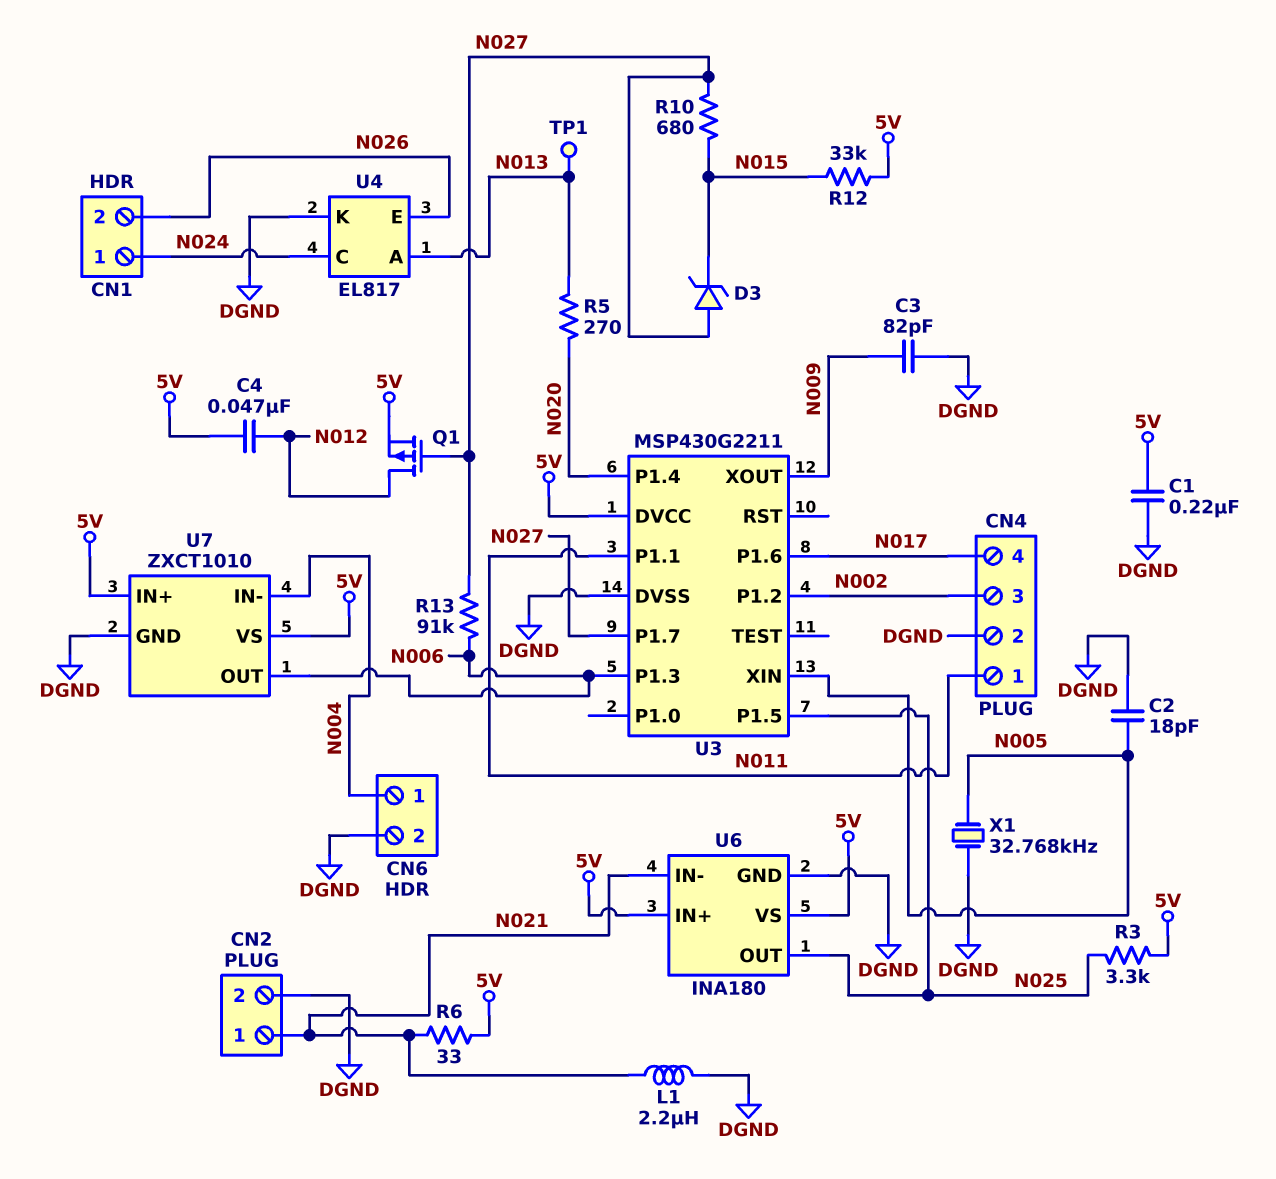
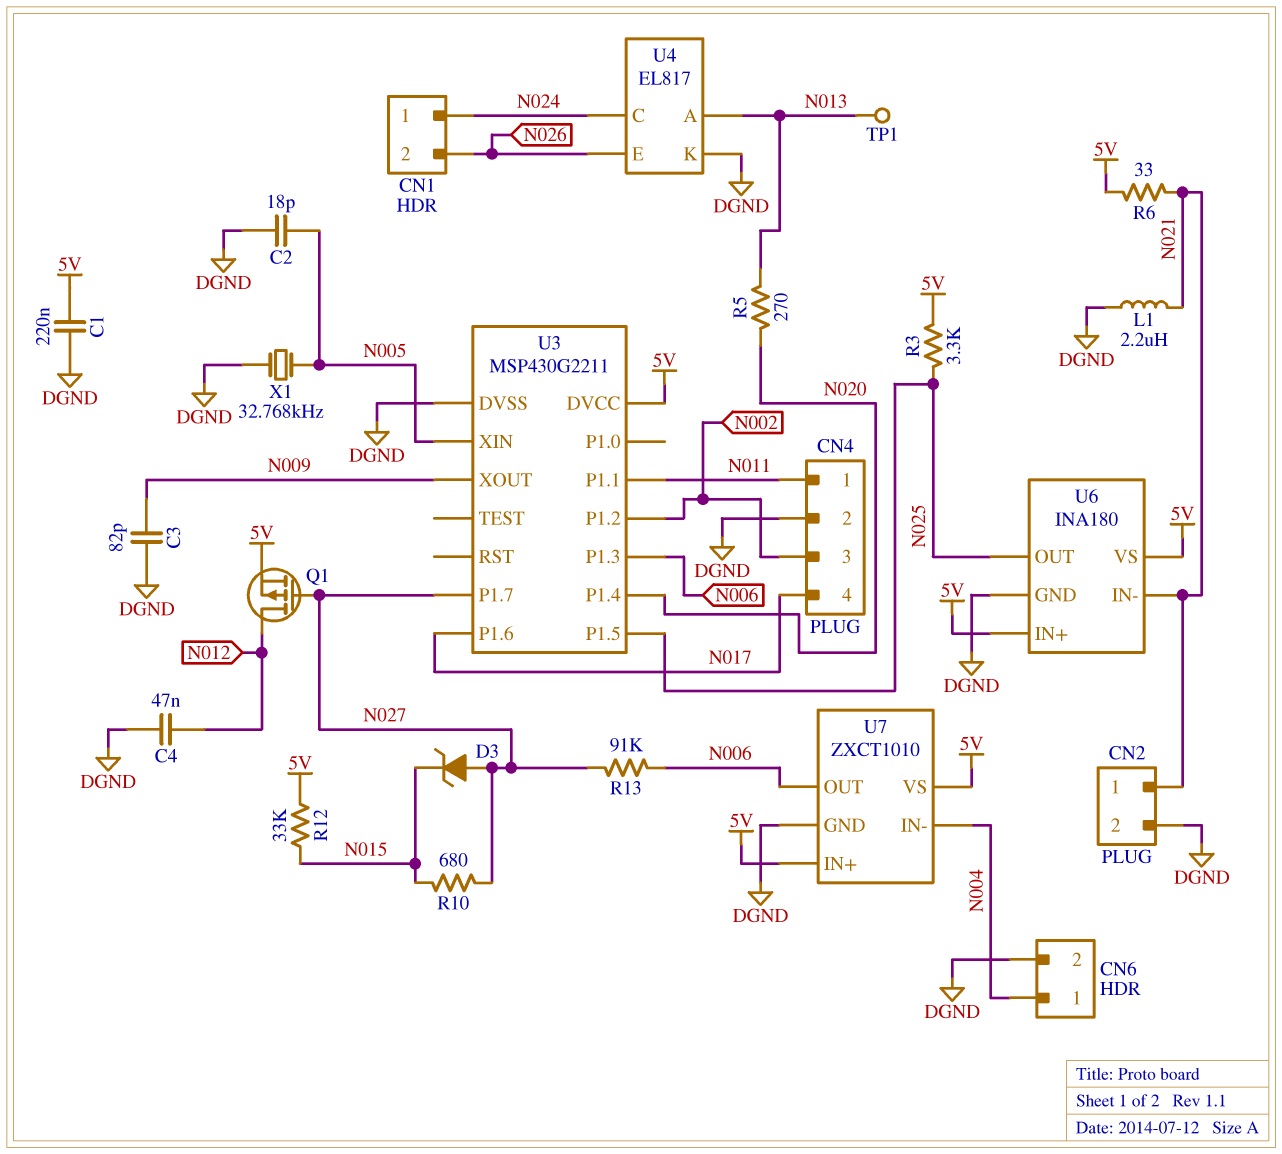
C4: 47nF (5V, N012) -> 47nF (DGND, N012)

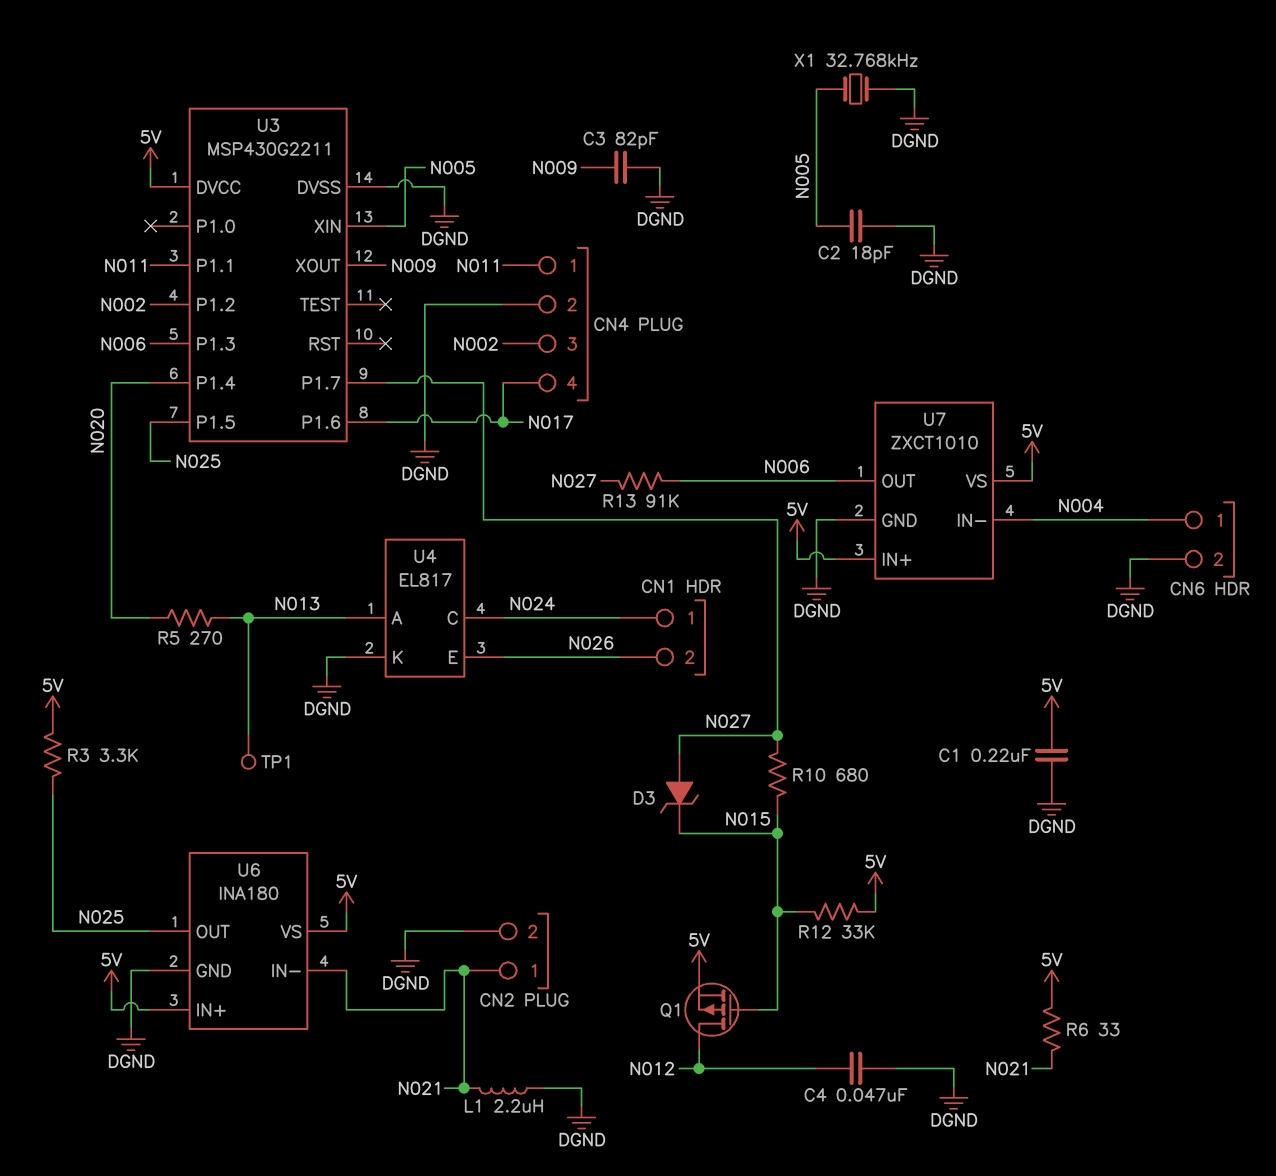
Q1: PMOS (G N027, D N012, S 5V) -> PMOS (G N015, D N012, S 5V)

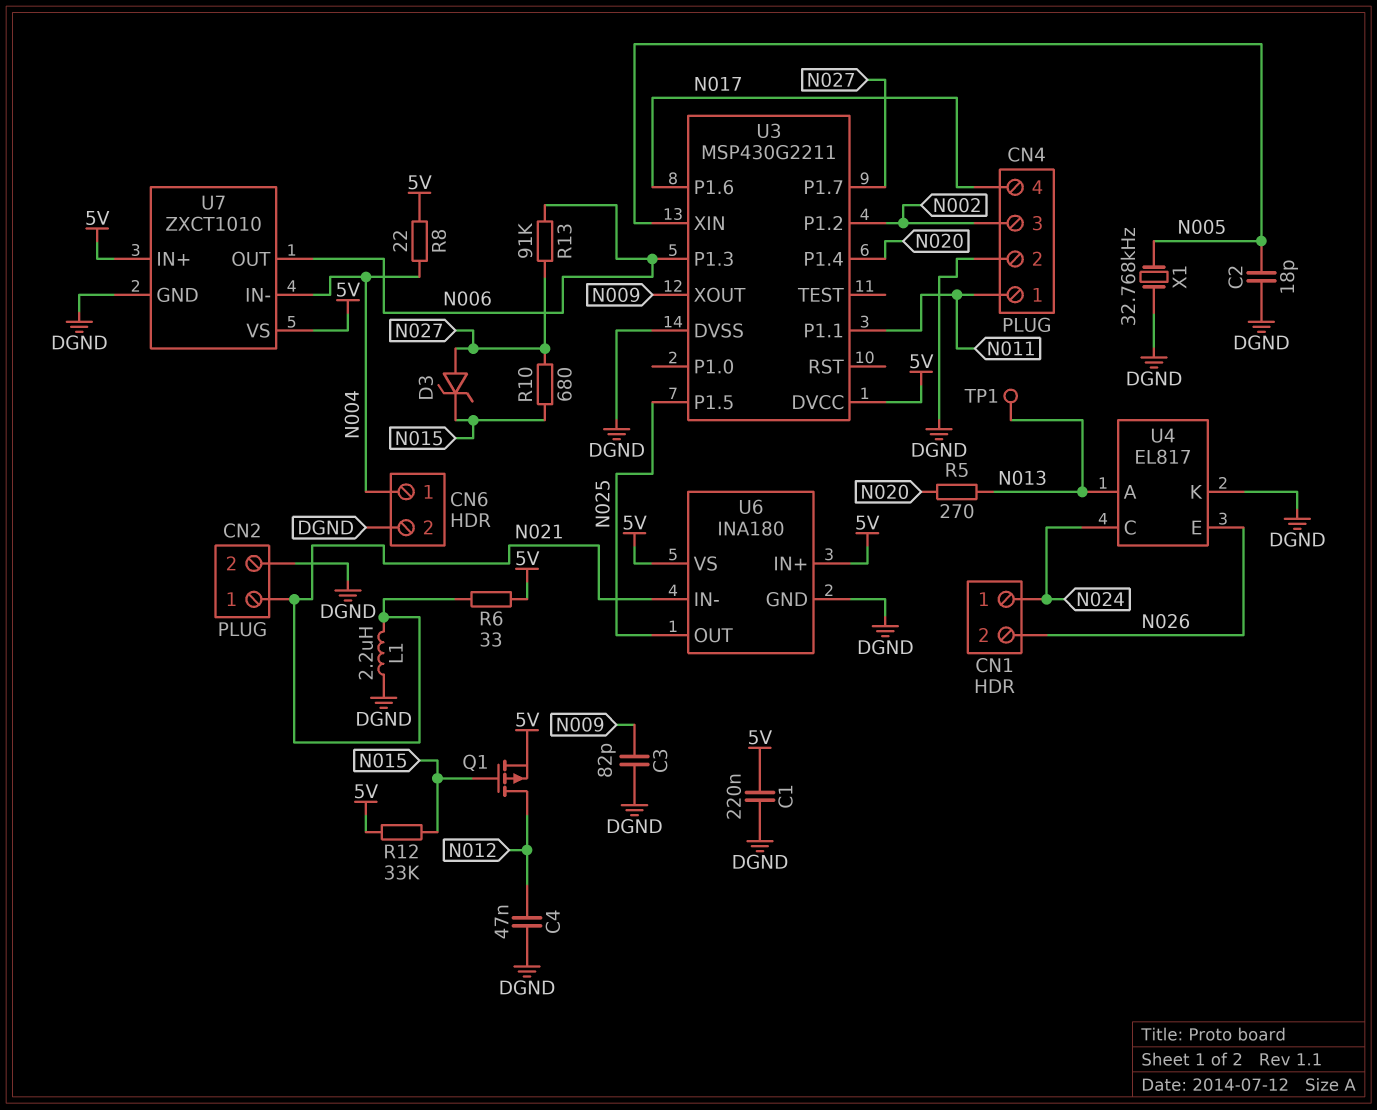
R3: 3.3k (5V, N025) -> none
R8: none -> 22 (5V, N004)

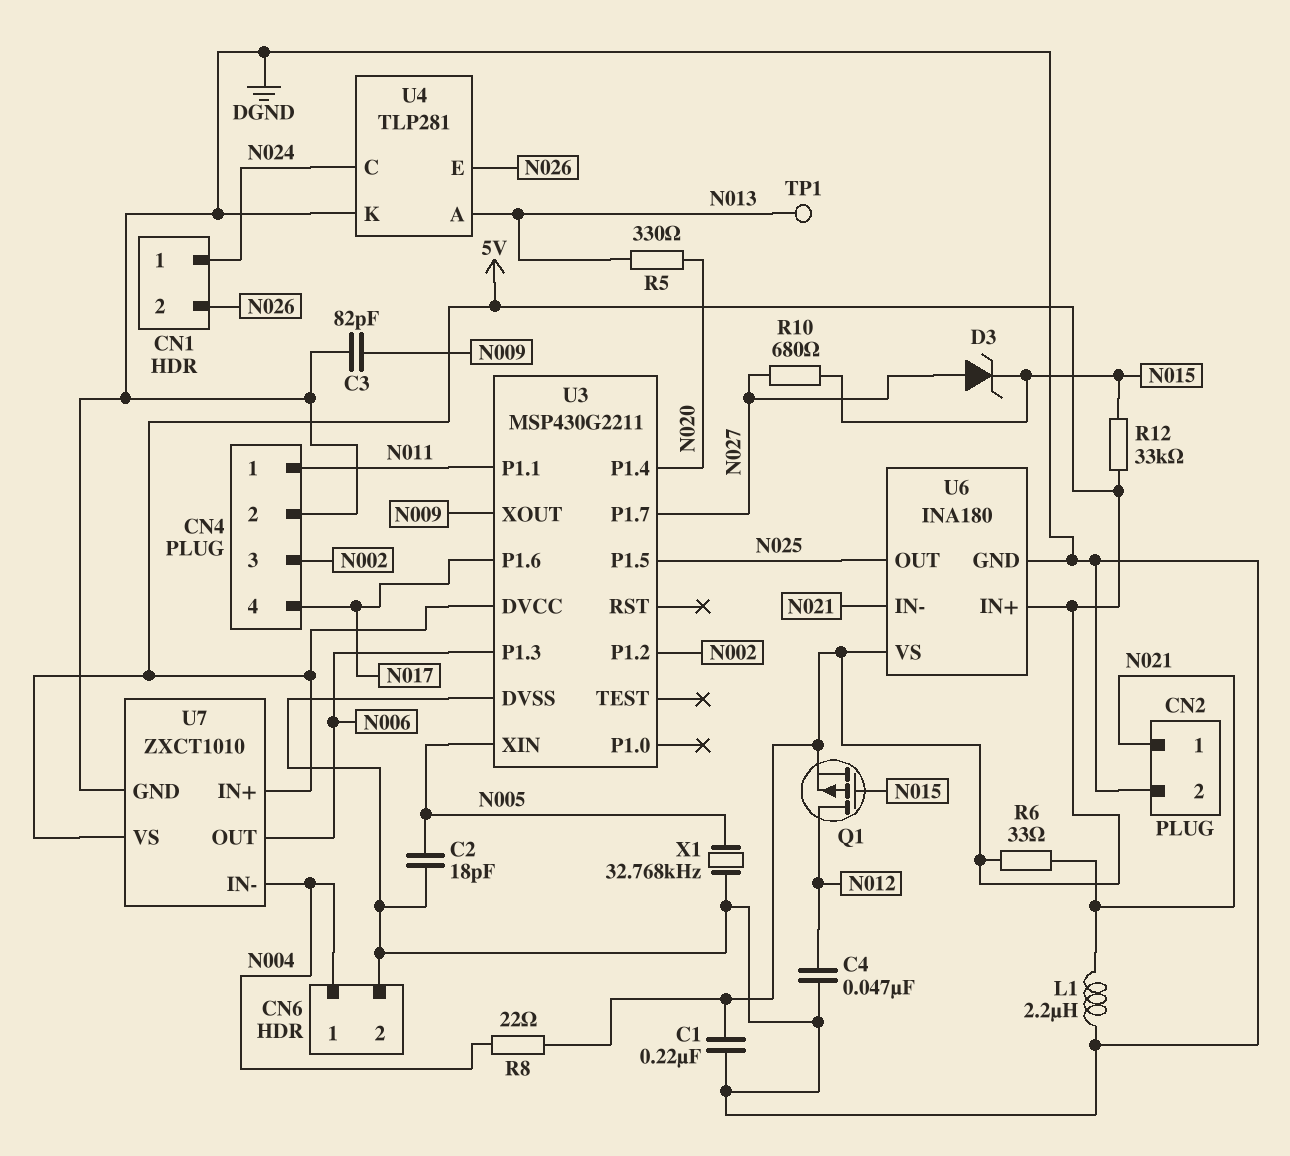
R5: 270 (N013, N020) -> 330 (N013, N020)
R13: 91k (N006, N027) -> none
U4: EL817 -> TLP281

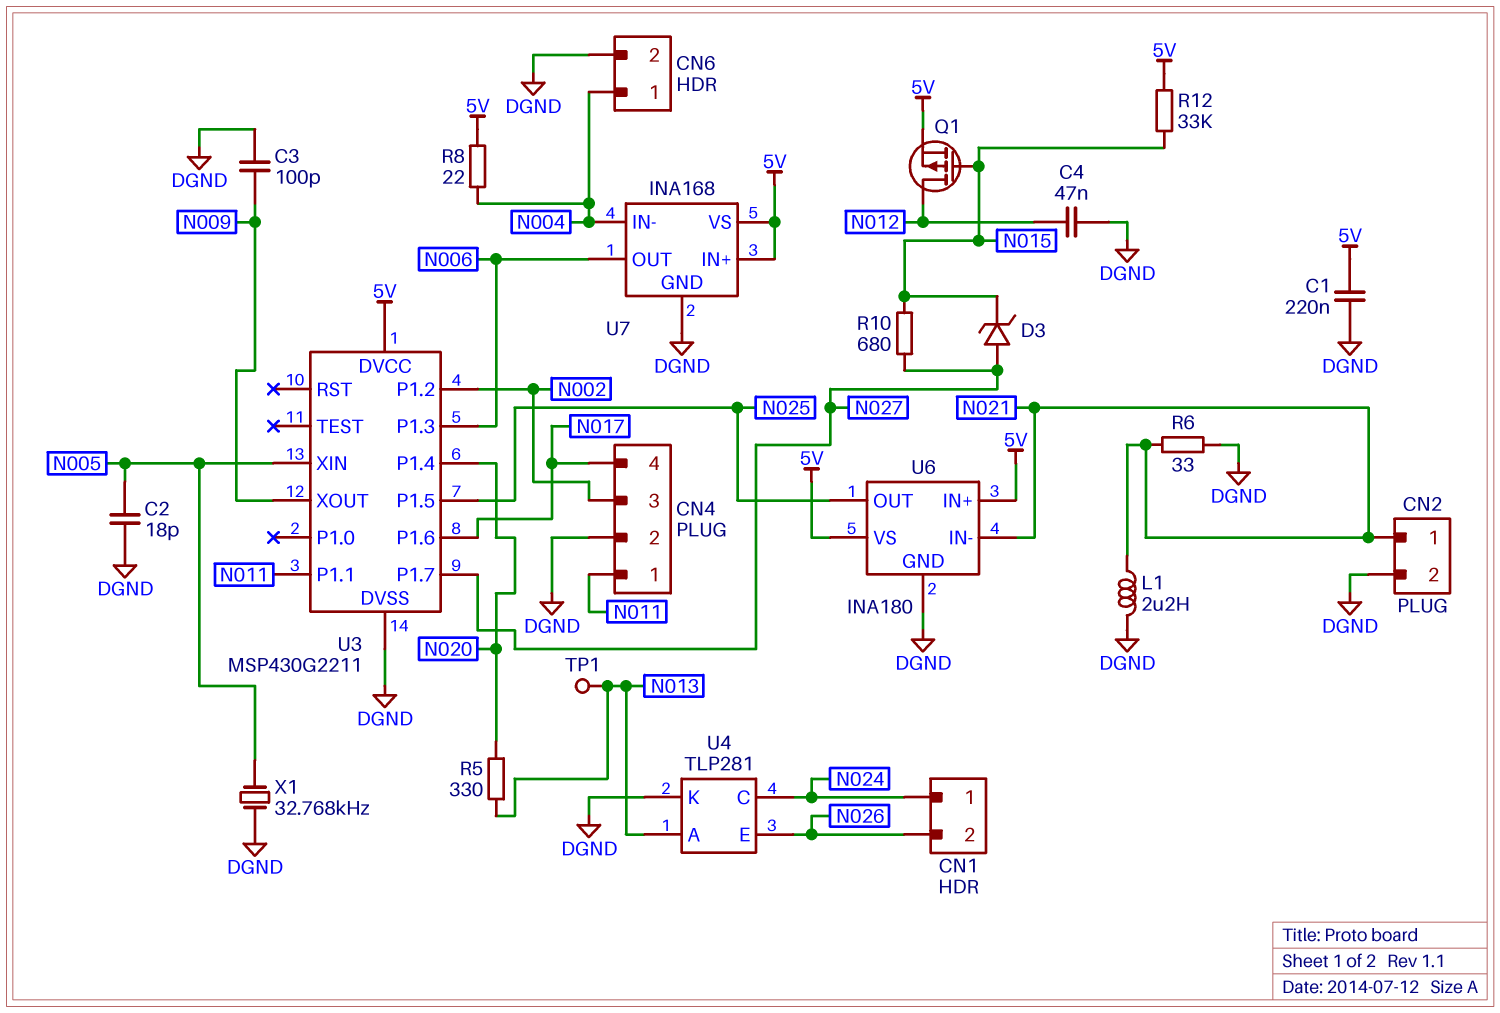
C3: 82pF (DGND, N009) -> 100pF (DGND, N009)
R6: 33 (5V, N021) -> 33 (DGND, N021)
U7: ZXCT1010 -> INA168

